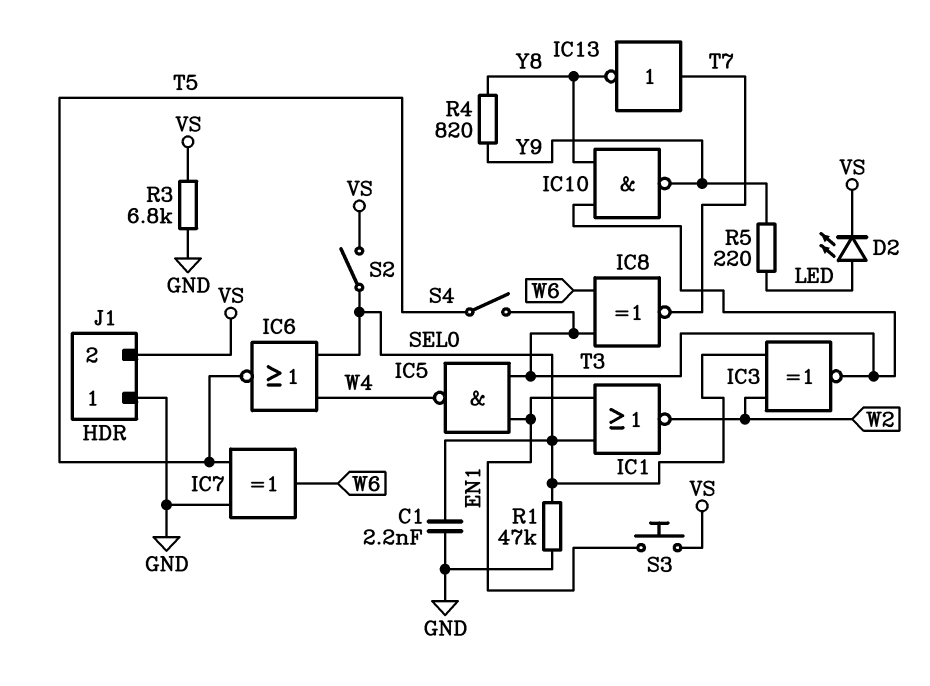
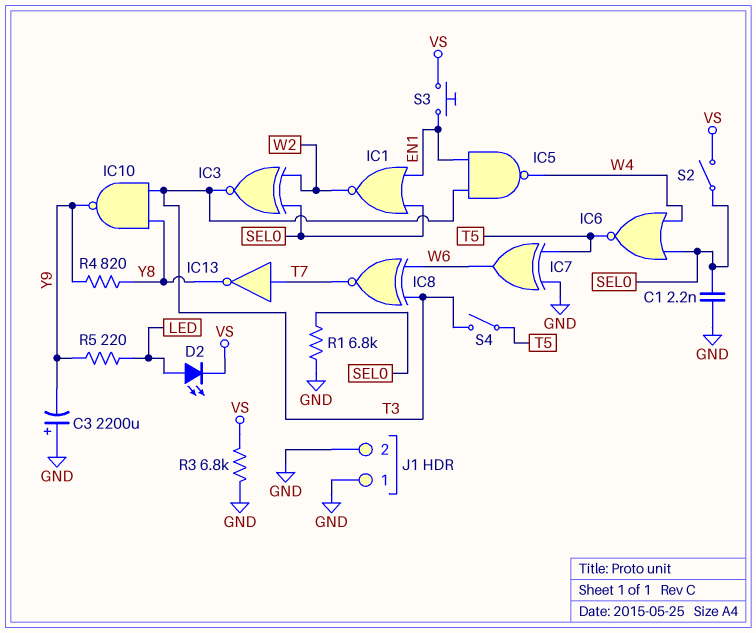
C3: none -> 2200uF (plus GND, minus Y9)
J1 pin 2: VS -> GND
R1: 47k (GND, SEL0) -> 6.8k (GND, SEL0)

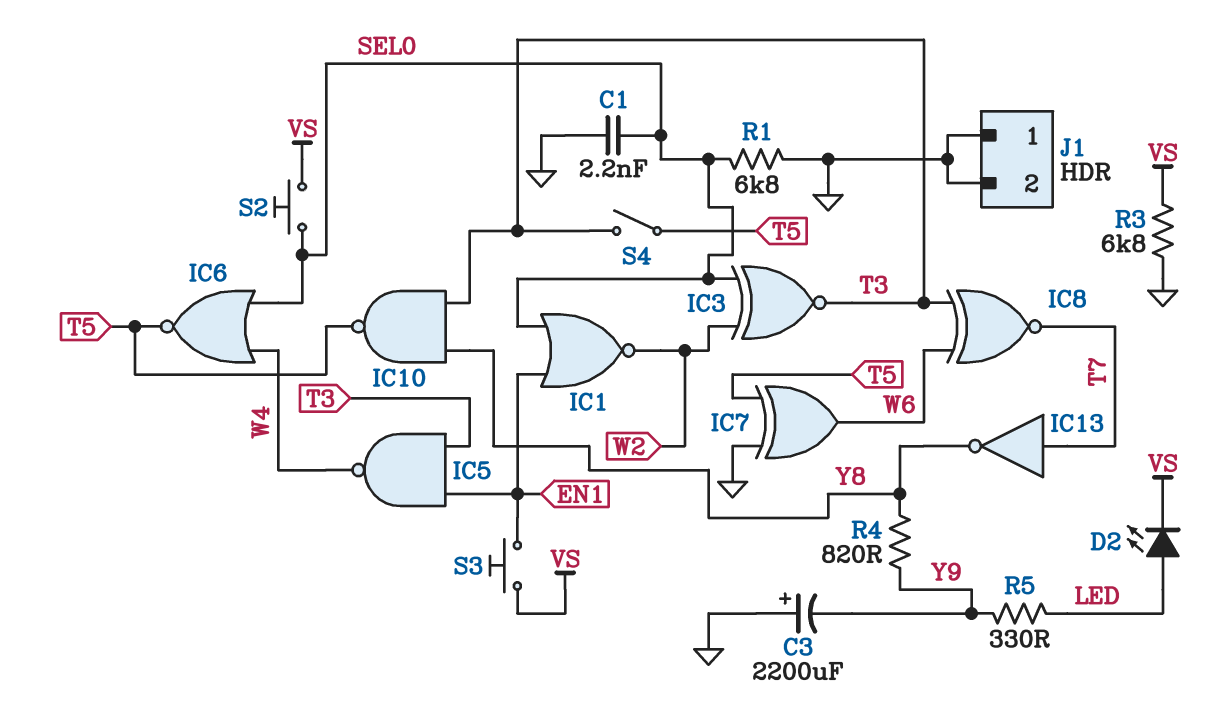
IC10: NAND (in T3, in Y8, out Y9) -> NAND (in T3, in Y8, out T5)
R5: 220 (LED, Y9) -> 330 (LED, Y9)
S2: switch (SEL0, VS) -> button (SEL0, VS)

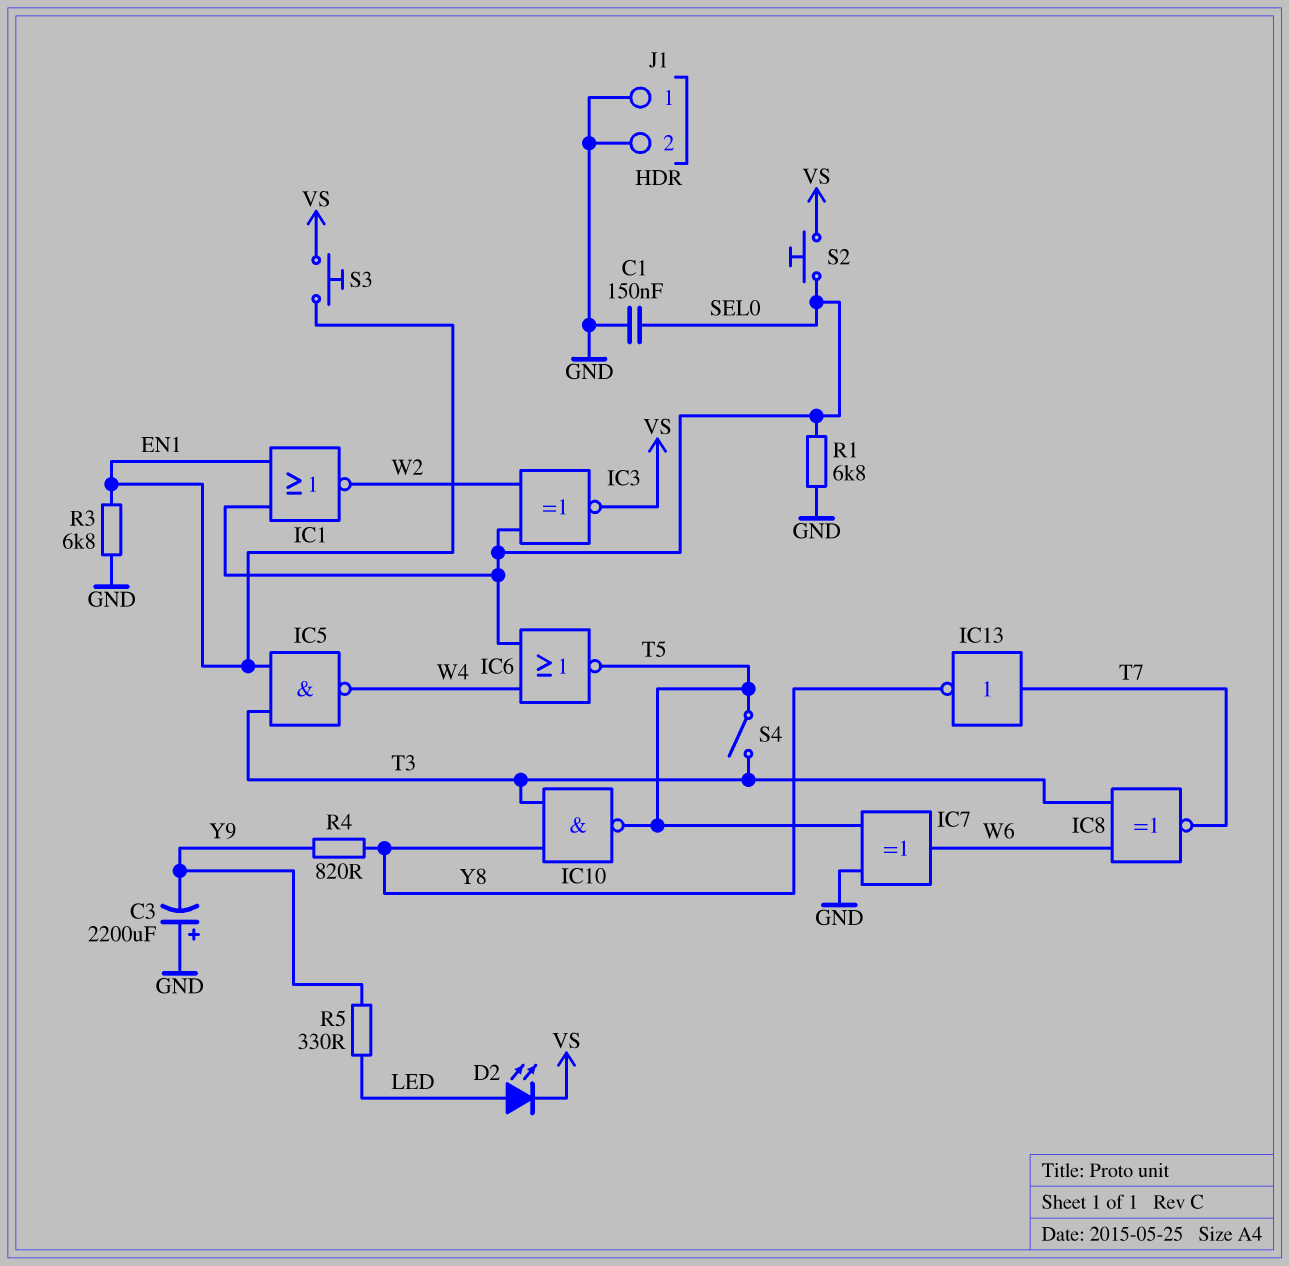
C1: 2.2nF (GND, SEL0) -> 150nF (GND, SEL0)
IC3: XNOR (in SEL0, in W2, out T3) -> XNOR (in SEL0, in W2, out VS)
R3: 6.8k (GND, VS) -> 6.8k (EN1, GND)

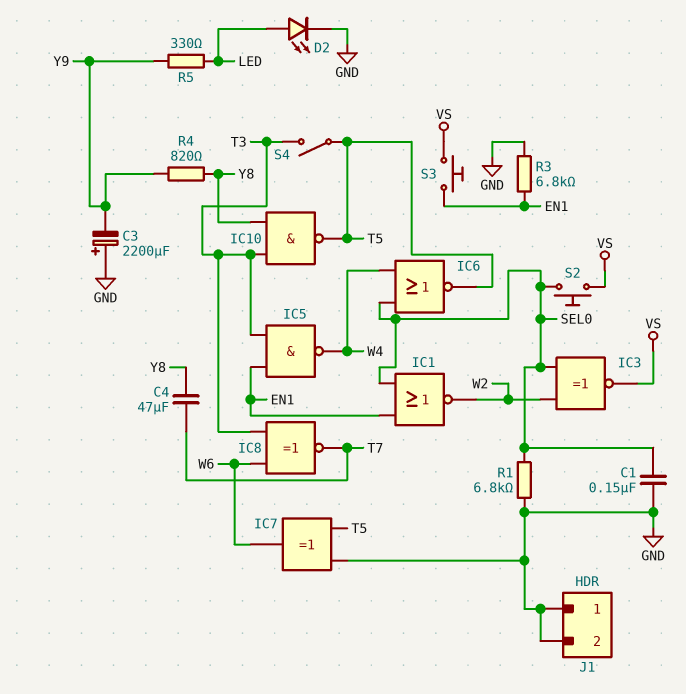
C4: none -> 47uF (T7, Y8)
D2: LED (A LED, K VS) -> LED (A LED, K GND)
IC13: NOT (in T7, out Y8) -> none

